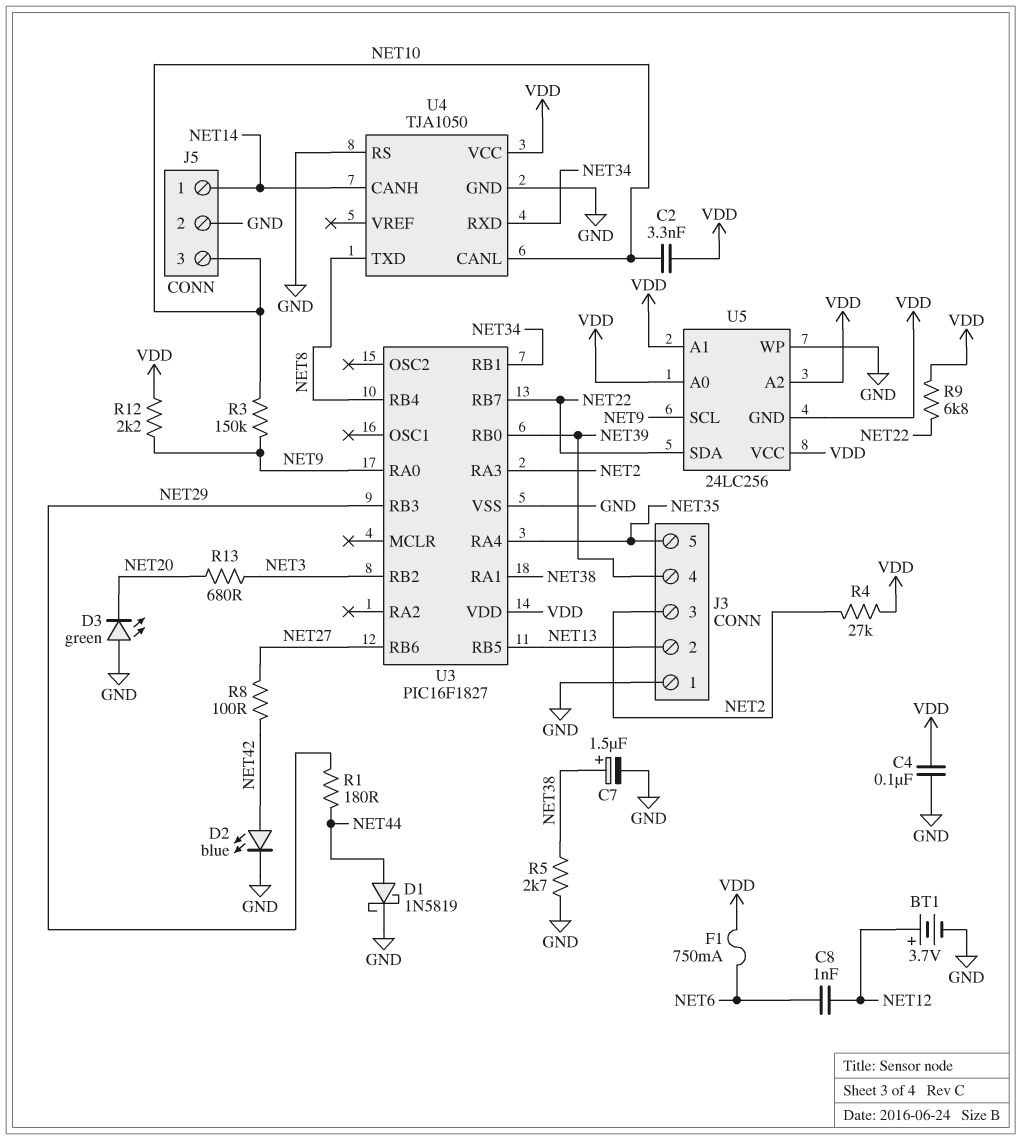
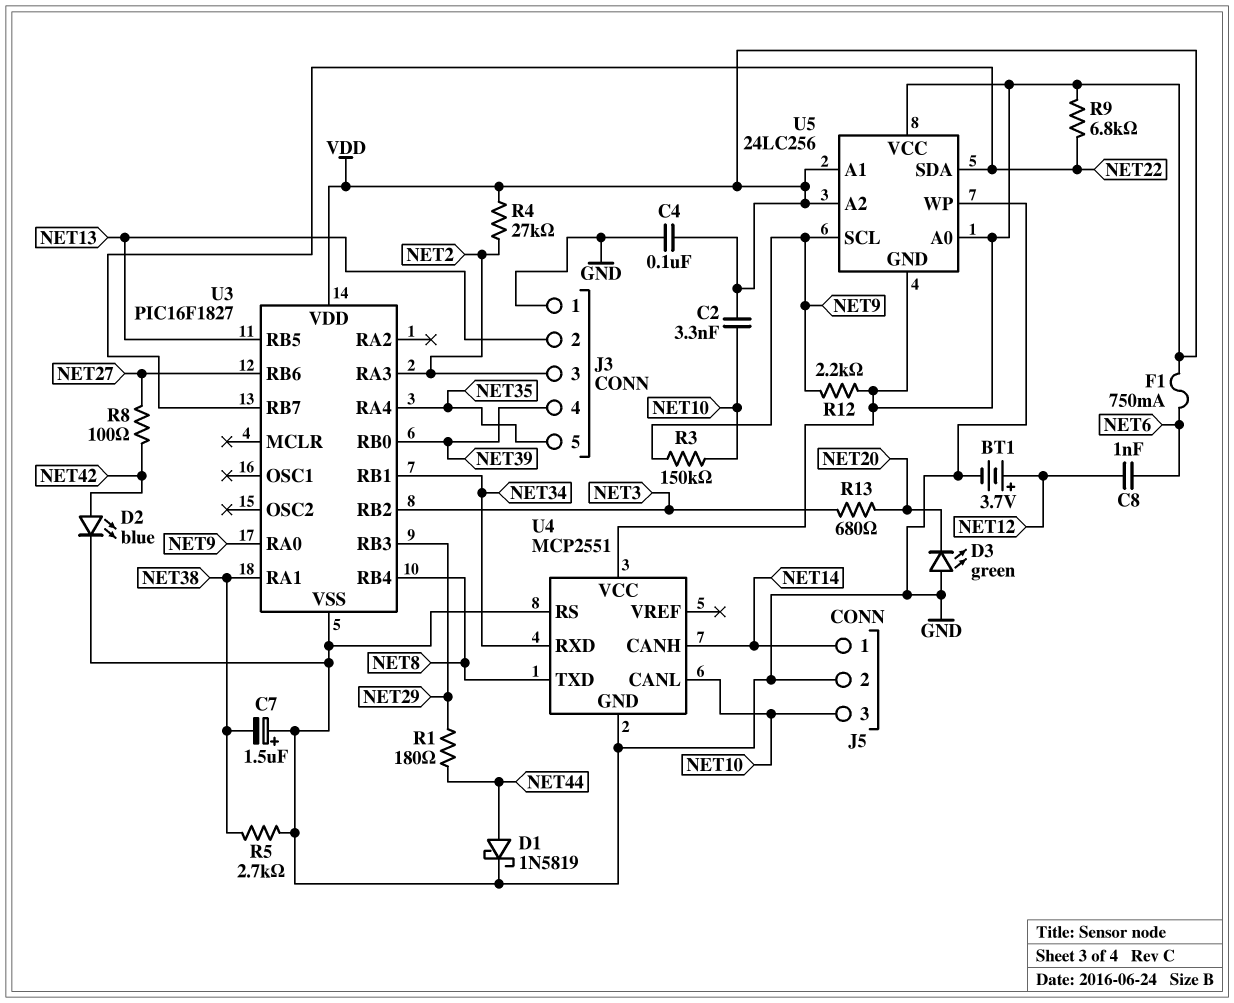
C7: 1.5uF (plus NET38, minus GND) -> 1.5uF (plus GND, minus NET38)
U4: TJA1050 -> MCP2551

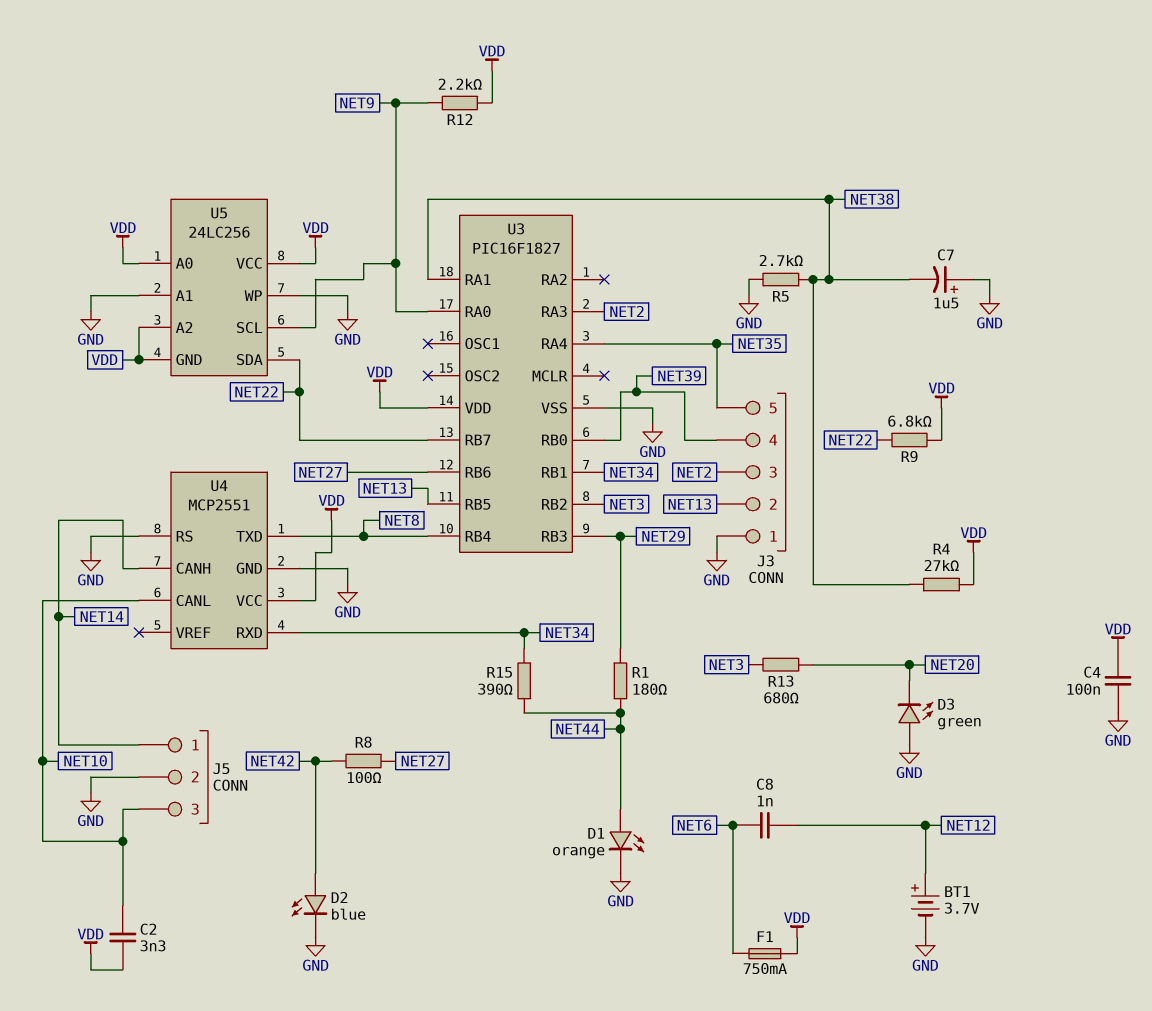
D1: schottky 1N5819 (A NET44, K GND) -> LED orange (A NET44, K GND)
R3: 150k (NET9, NET10) -> none
R4: 27k (NET2, VDD) -> 27k (NET38, VDD)
R15: none -> 390 (NET34, NET44)
U5 pin A1: VDD -> GND

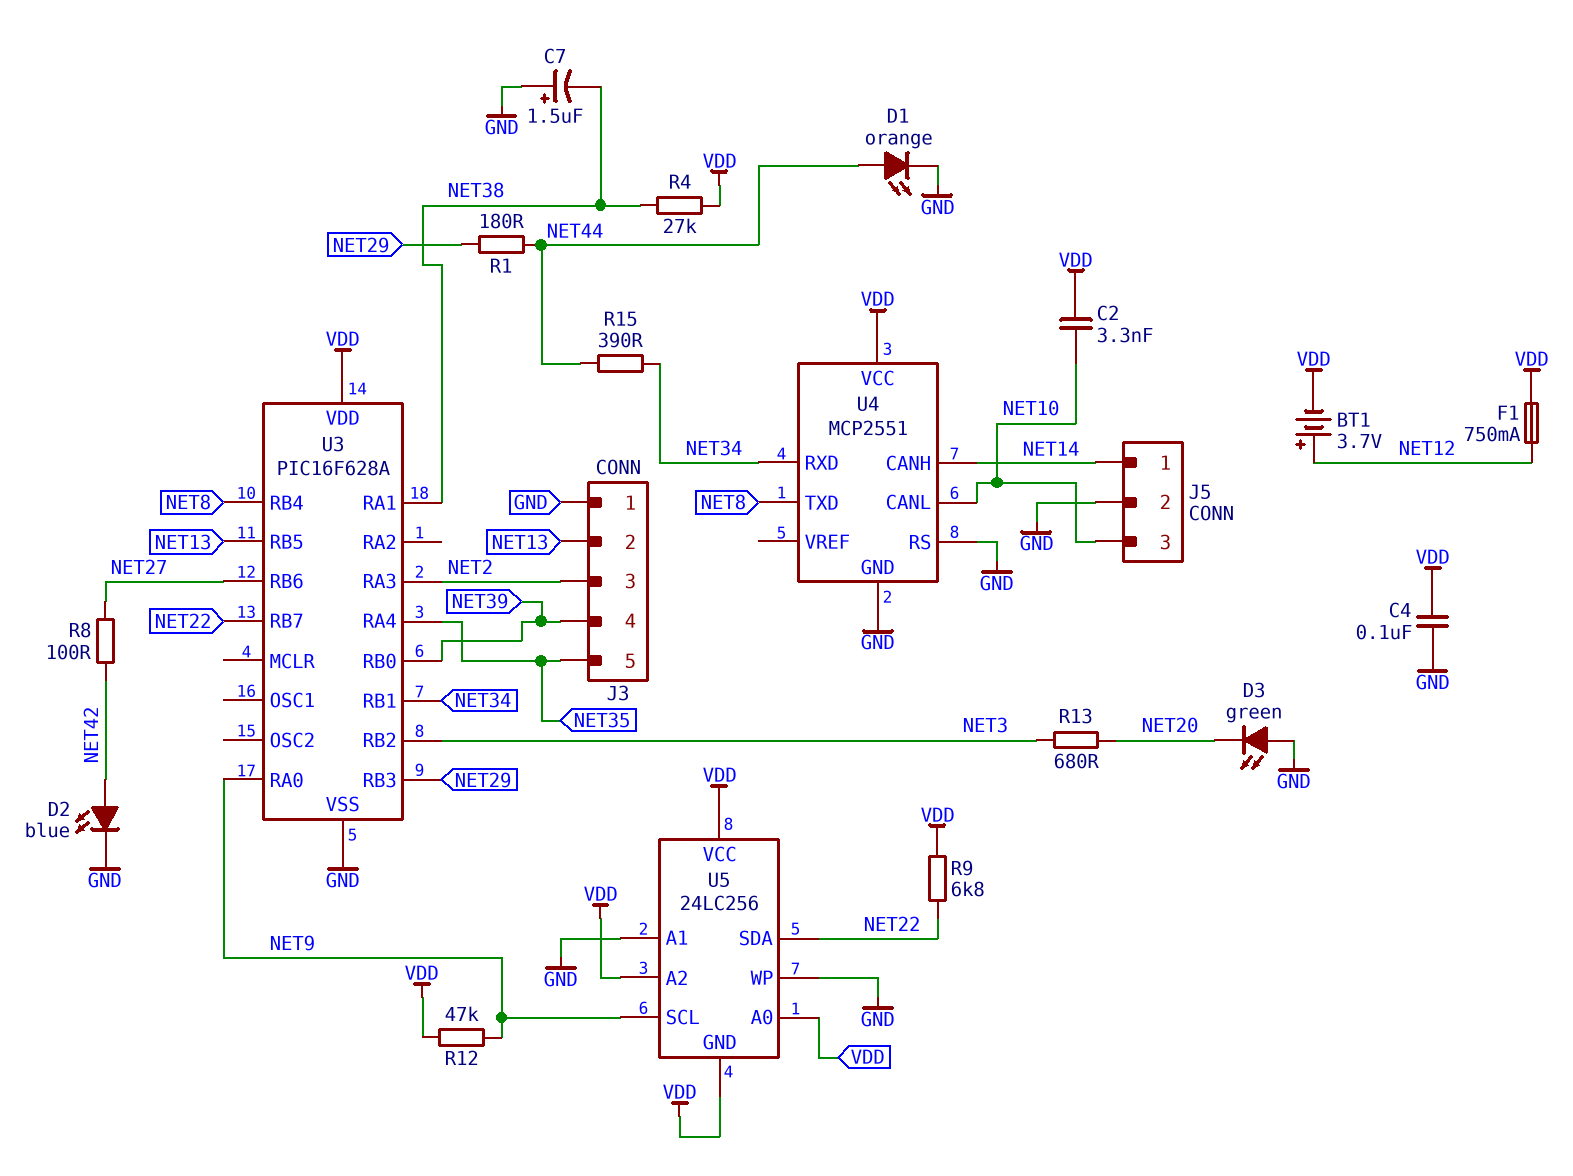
BT1: 3.7V (plus NET12, minus GND) -> 3.7V (plus NET12, minus VDD)
C8: 1nF (NET6, NET12) -> none
F1: 750mA (NET6, VDD) -> 750mA (NET12, VDD)
R5: 2.7k (GND, NET38) -> none
R12: 2.2k (NET9, VDD) -> 47k (NET9, VDD)
U3: PIC16F1827 -> PIC16F628A

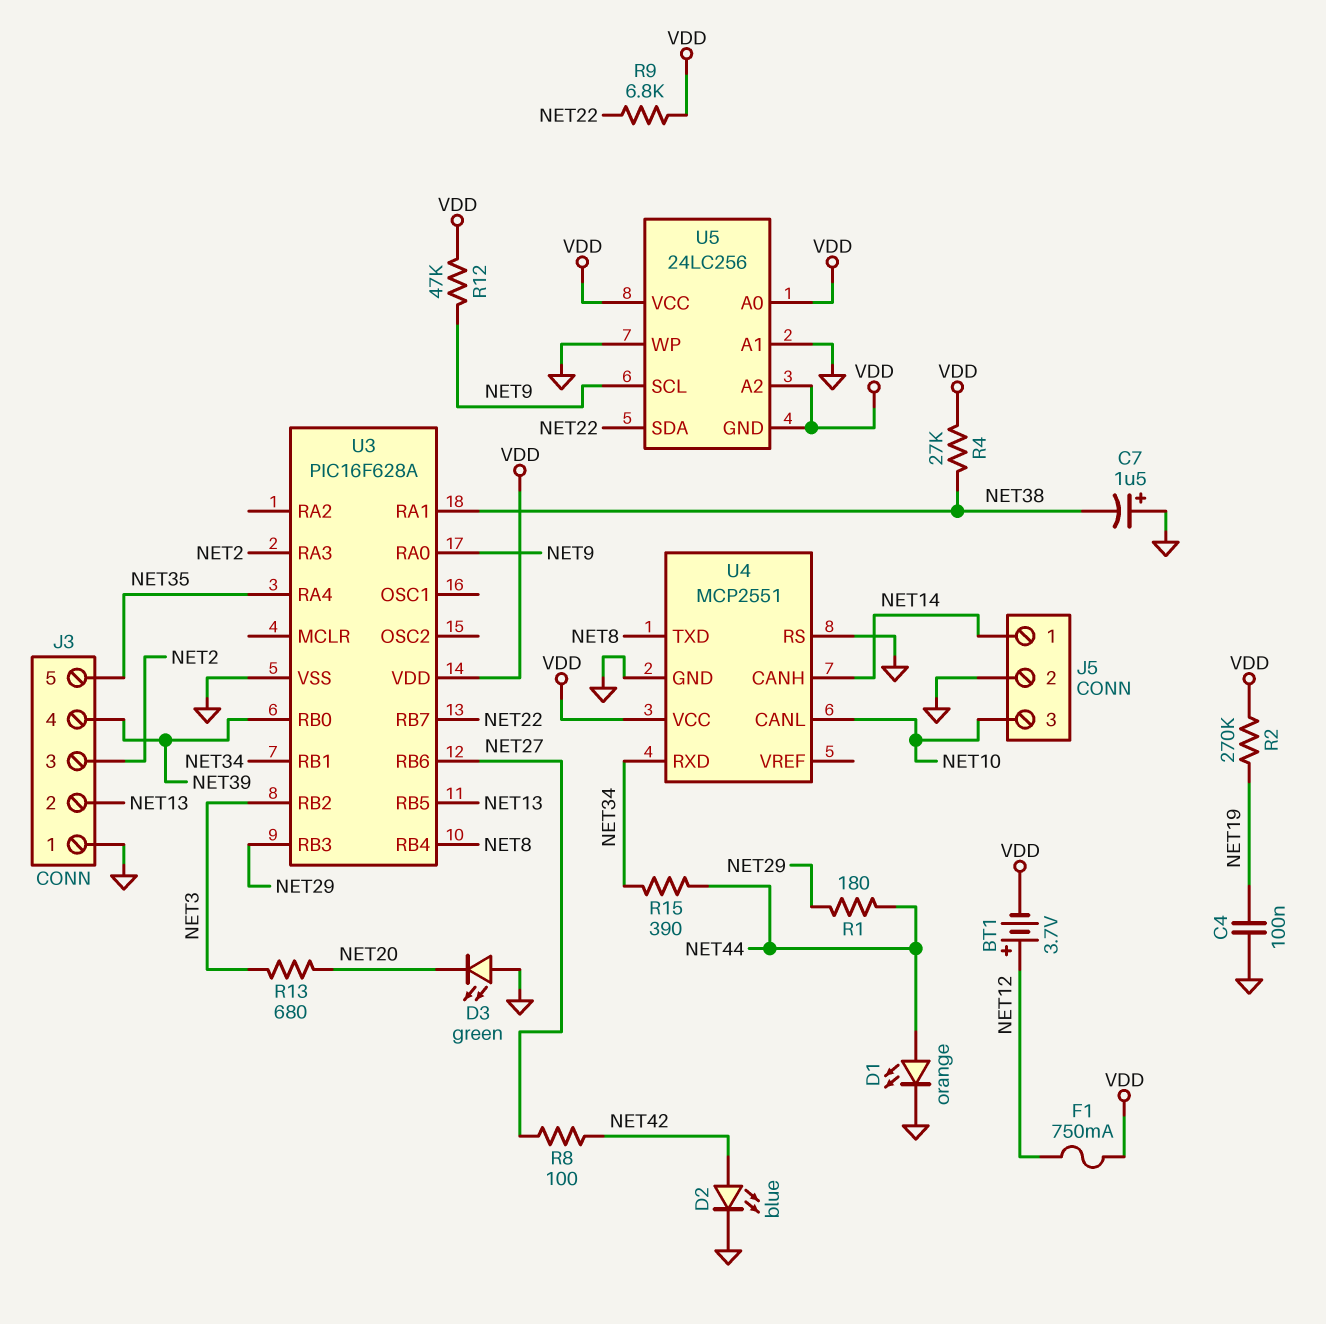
C2: 3.3nF (NET10, VDD) -> none
C4: 100nF (GND, VDD) -> 100nF (GND, NET19)
R2: none -> 270k (NET19, VDD)

